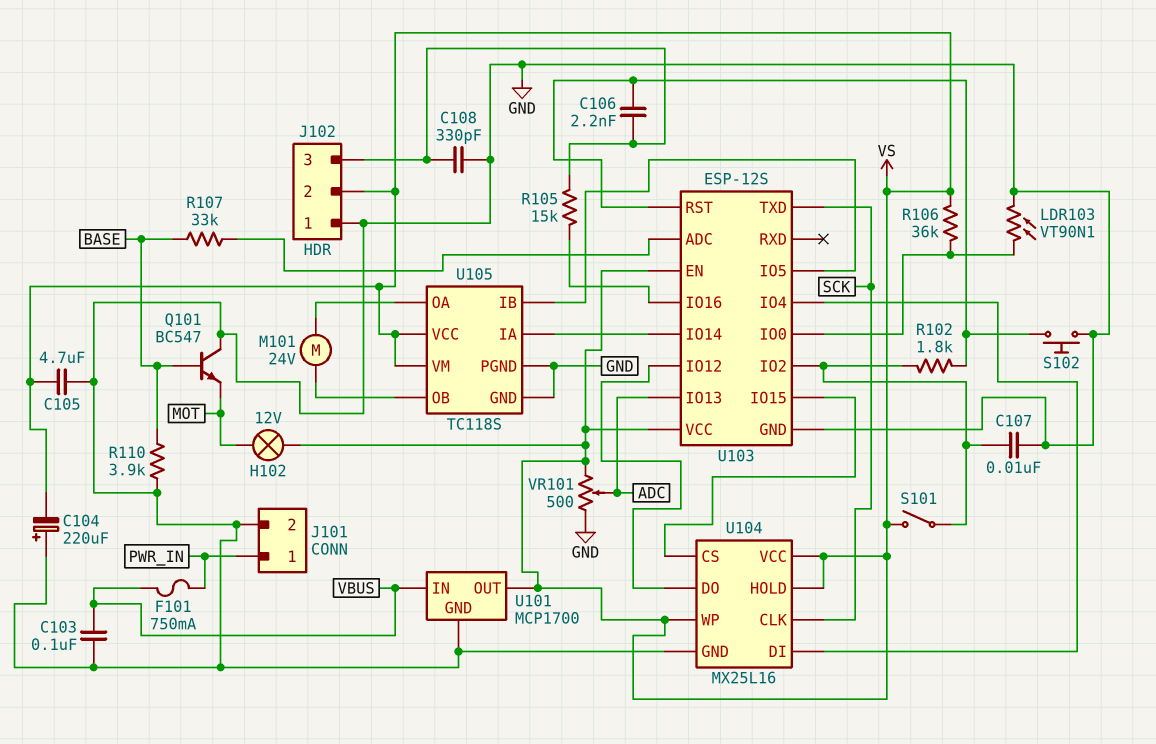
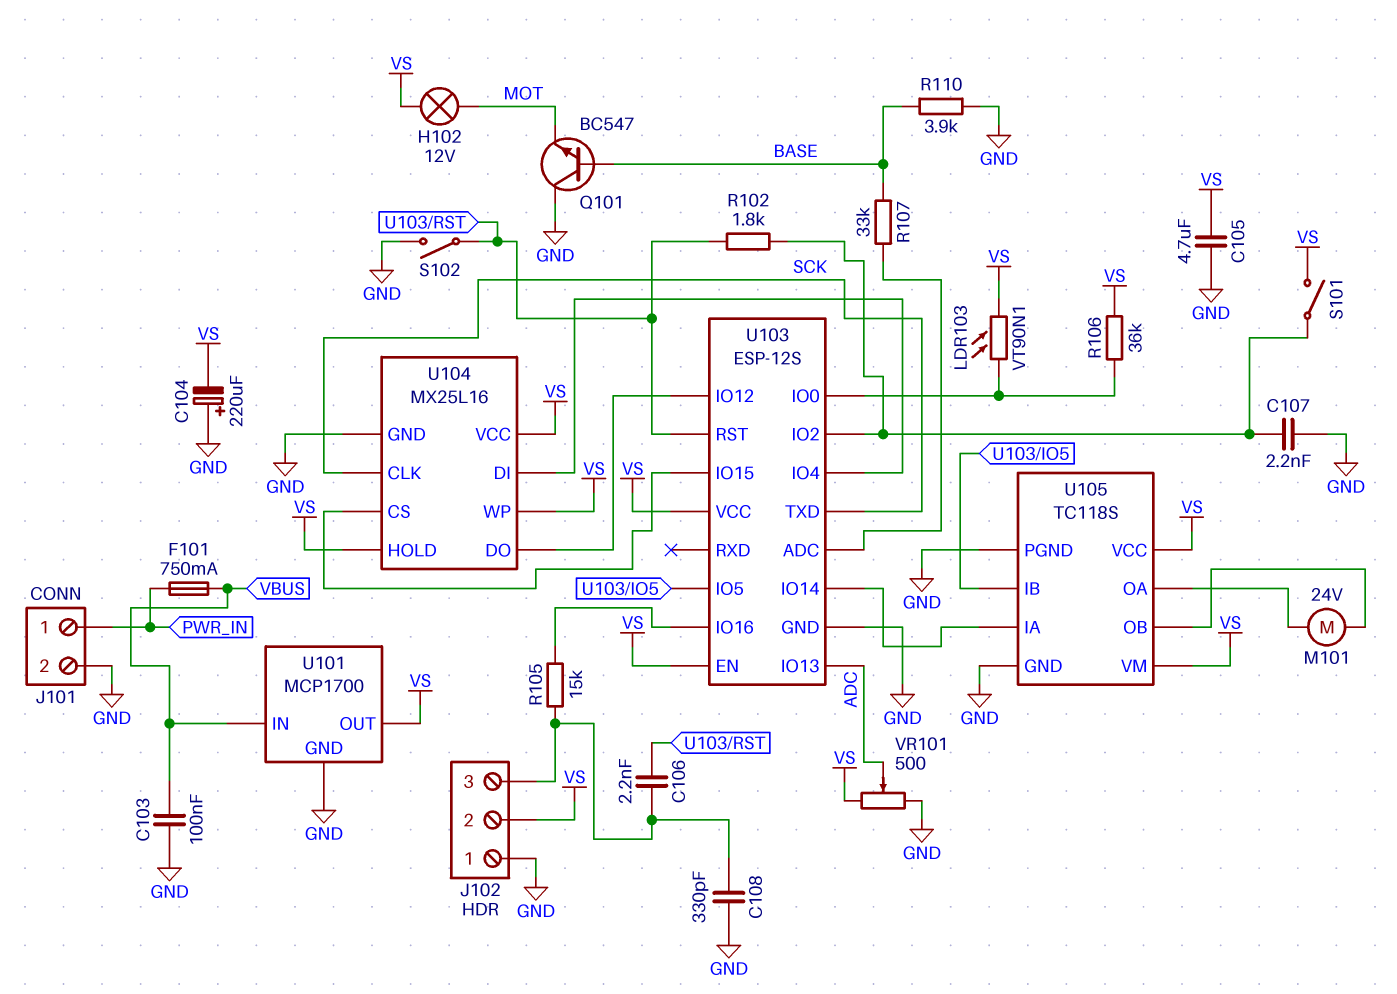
C107: 10nF (GND, U103/IO2) -> 2.2nF (GND, U103/IO2)
LDR103: VT90N1 (GND, U103/IO0) -> VT90N1 (U103/IO0, VS)
S102: button (GND, U103/RST) -> switch (GND, U103/RST)

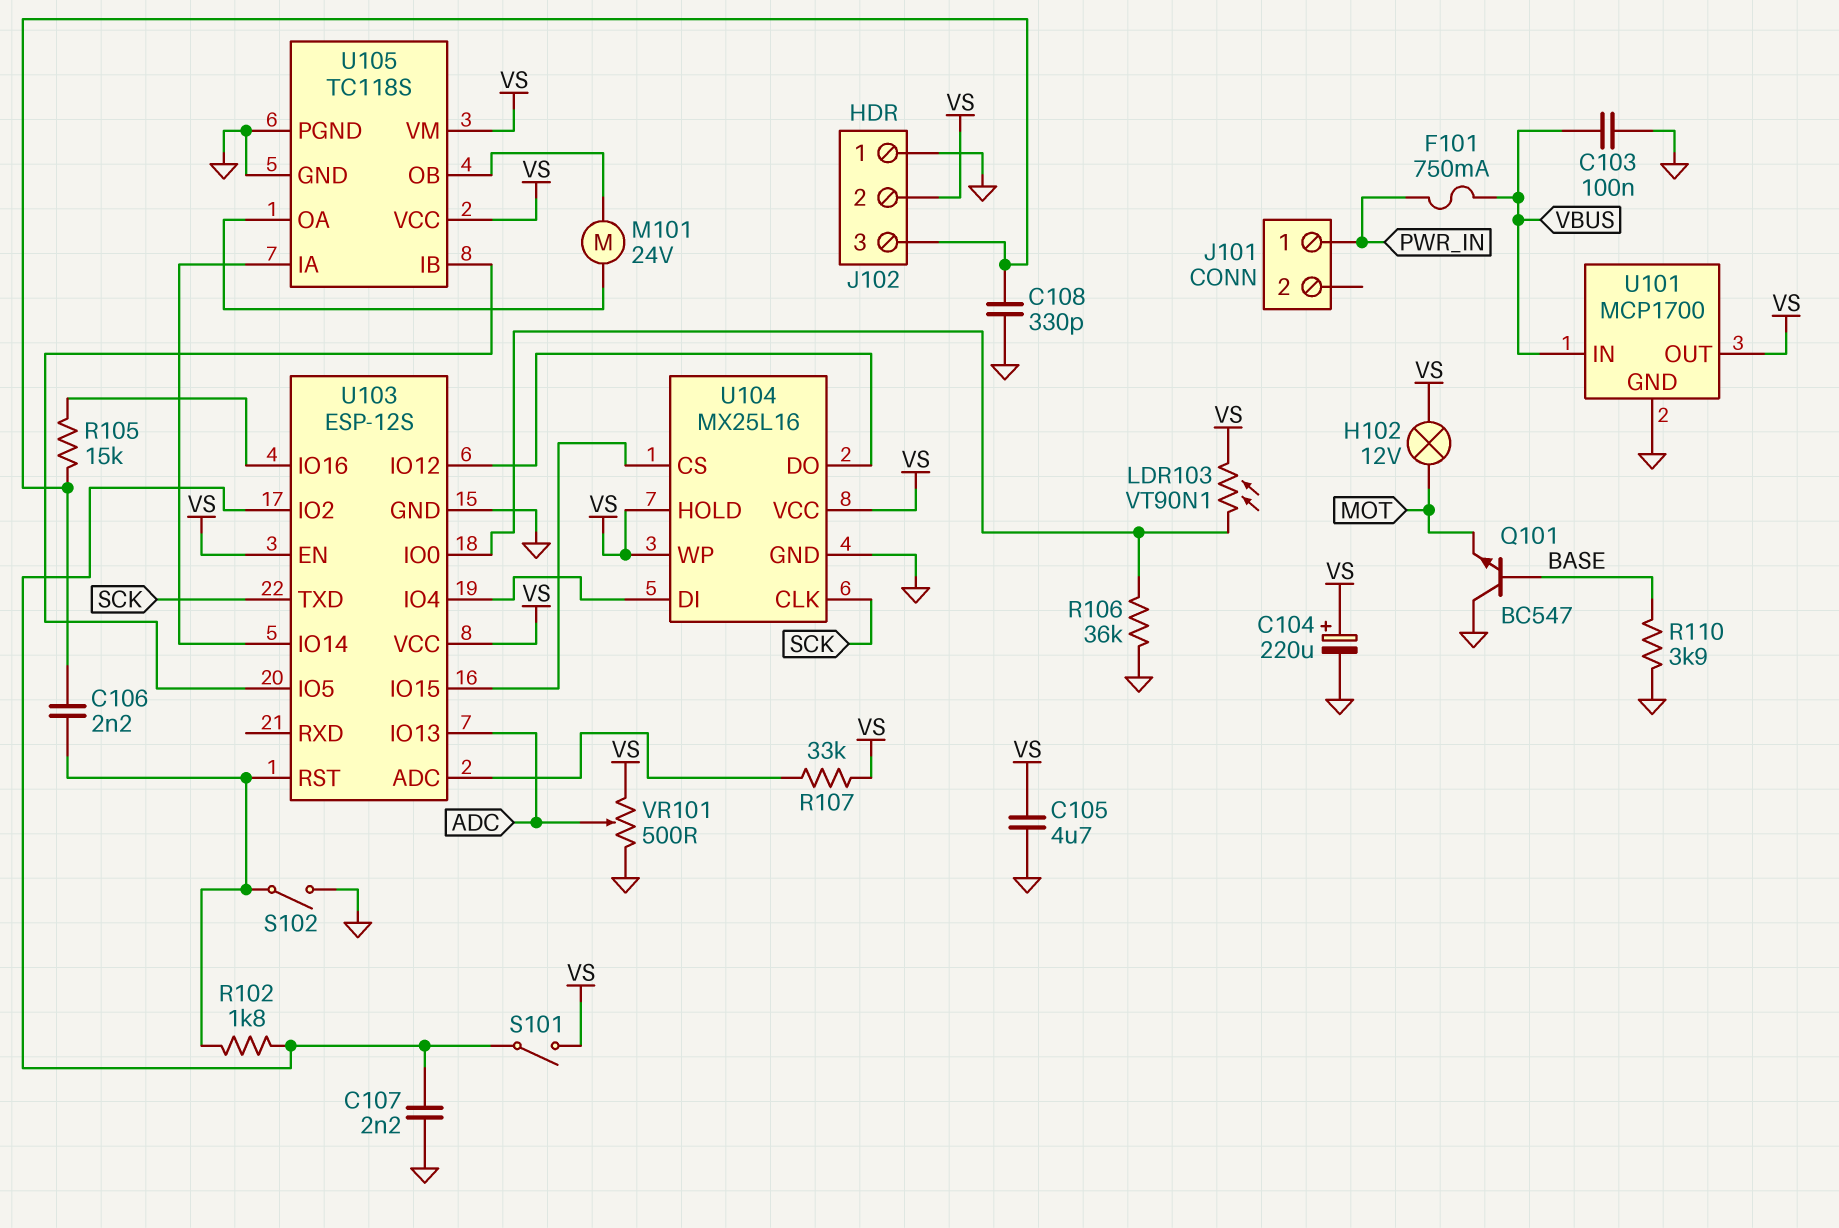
C104: 220uF (plus GND, minus VS) -> 220uF (plus VS, minus GND)
J101 pin 2: GND -> none
R106: 36k (U103/IO0, VS) -> 36k (GND, U103/IO0)
R107: 33k (BASE, U103/ADC) -> 33k (U103/ADC, VS)

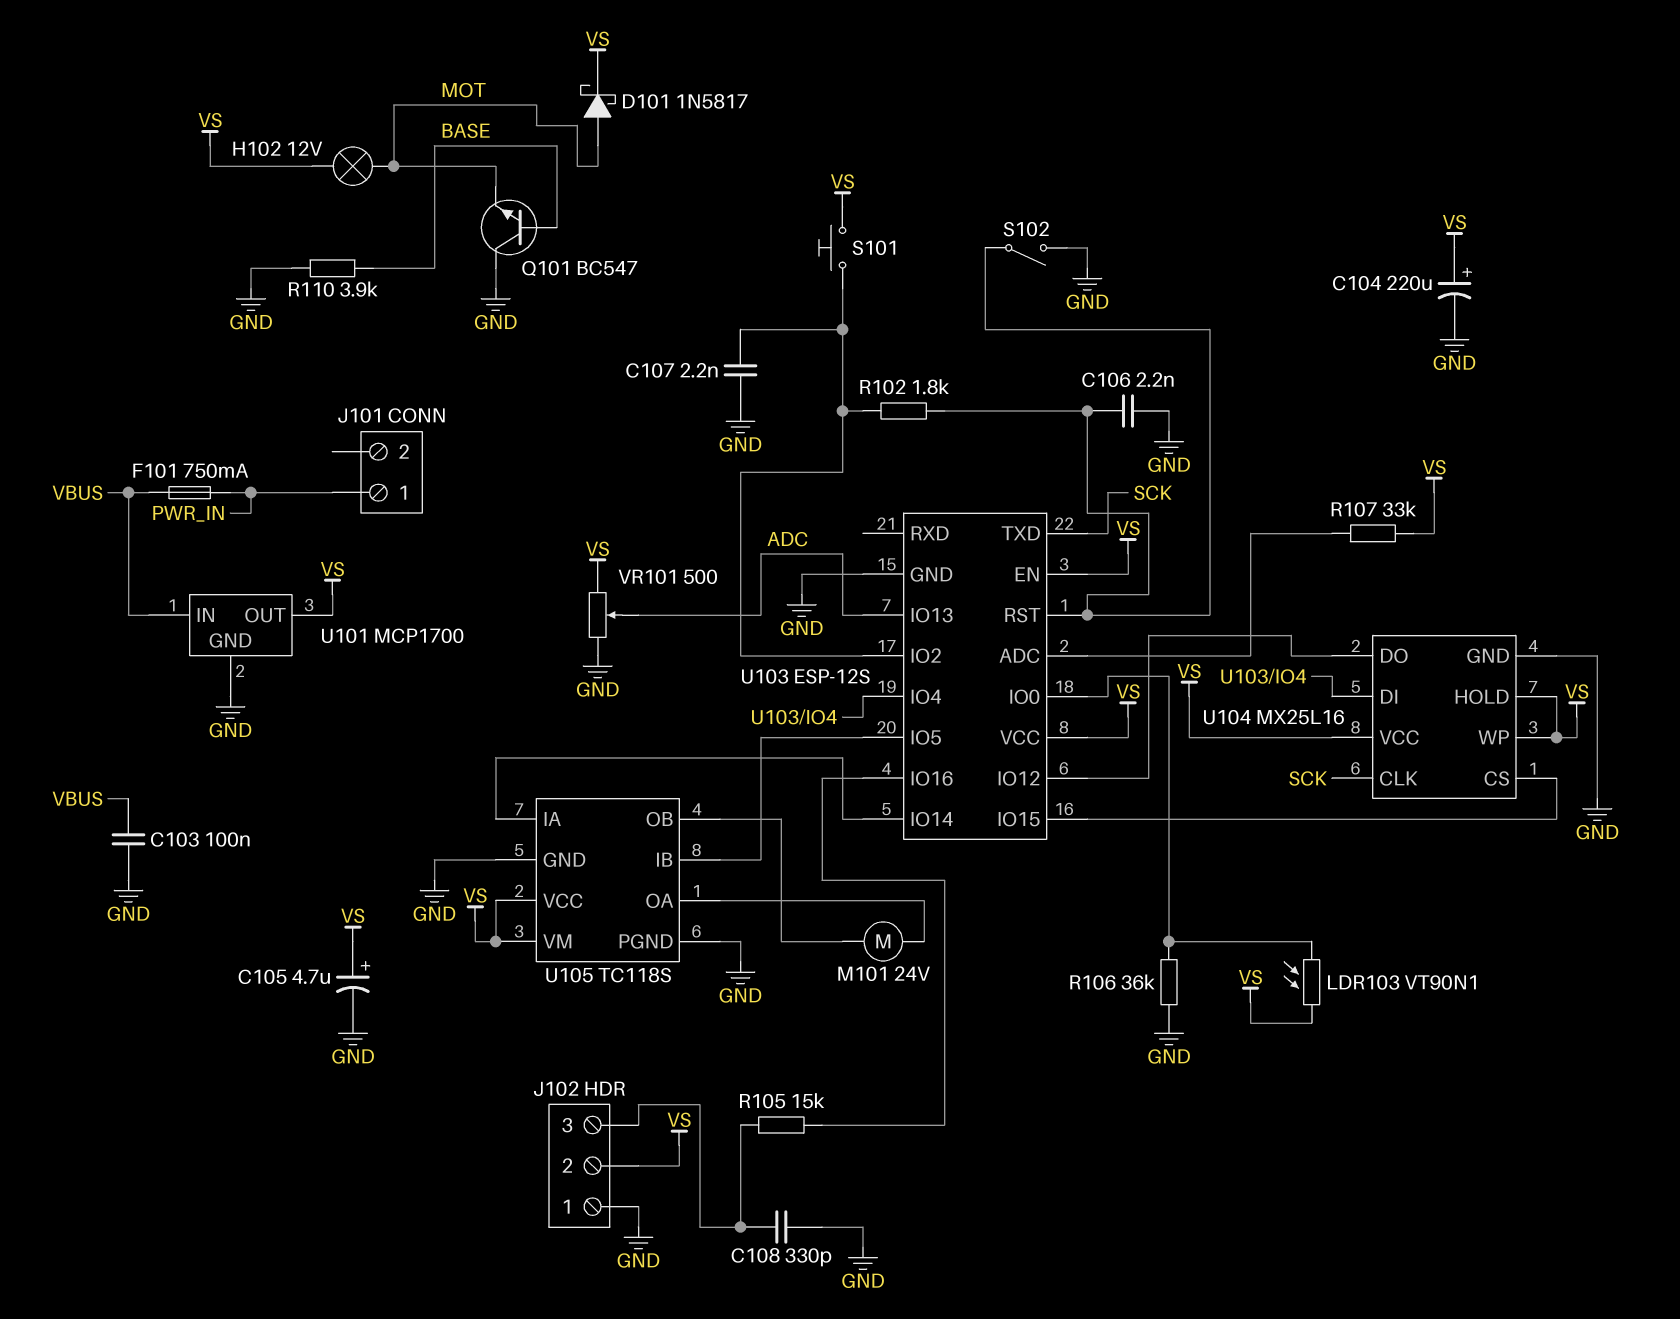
C105: 4.7uF (GND, VS) -> 4.7uF (plus VS, minus GND)
C106: 2.2nF (J102/3, U103/RST) -> 2.2nF (GND, U103/RST)
D101: none -> schottky 1N5817 (A MOT, K VS)
S101: switch (U103/IO2, VS) -> button (U103/IO2, VS)

